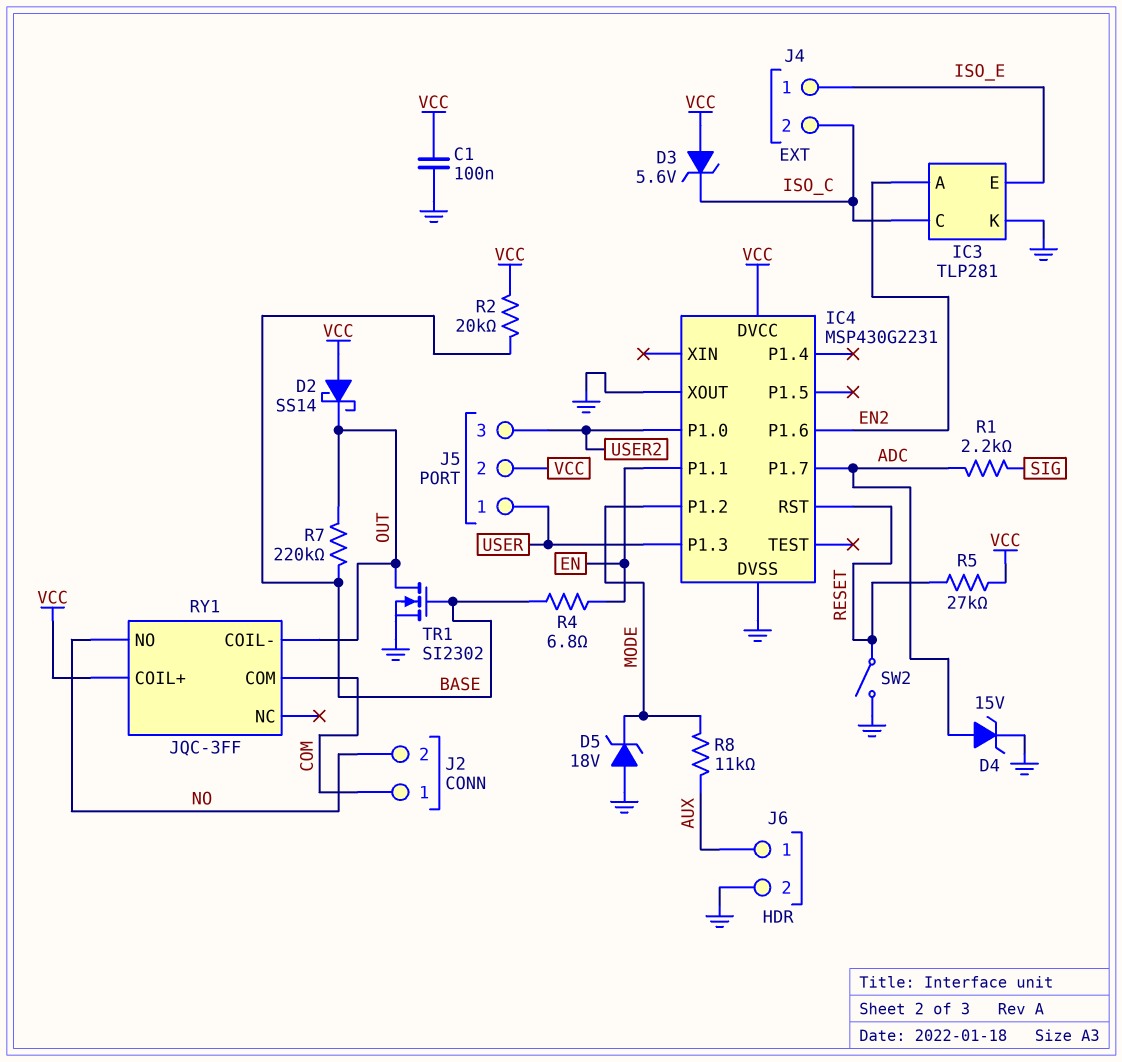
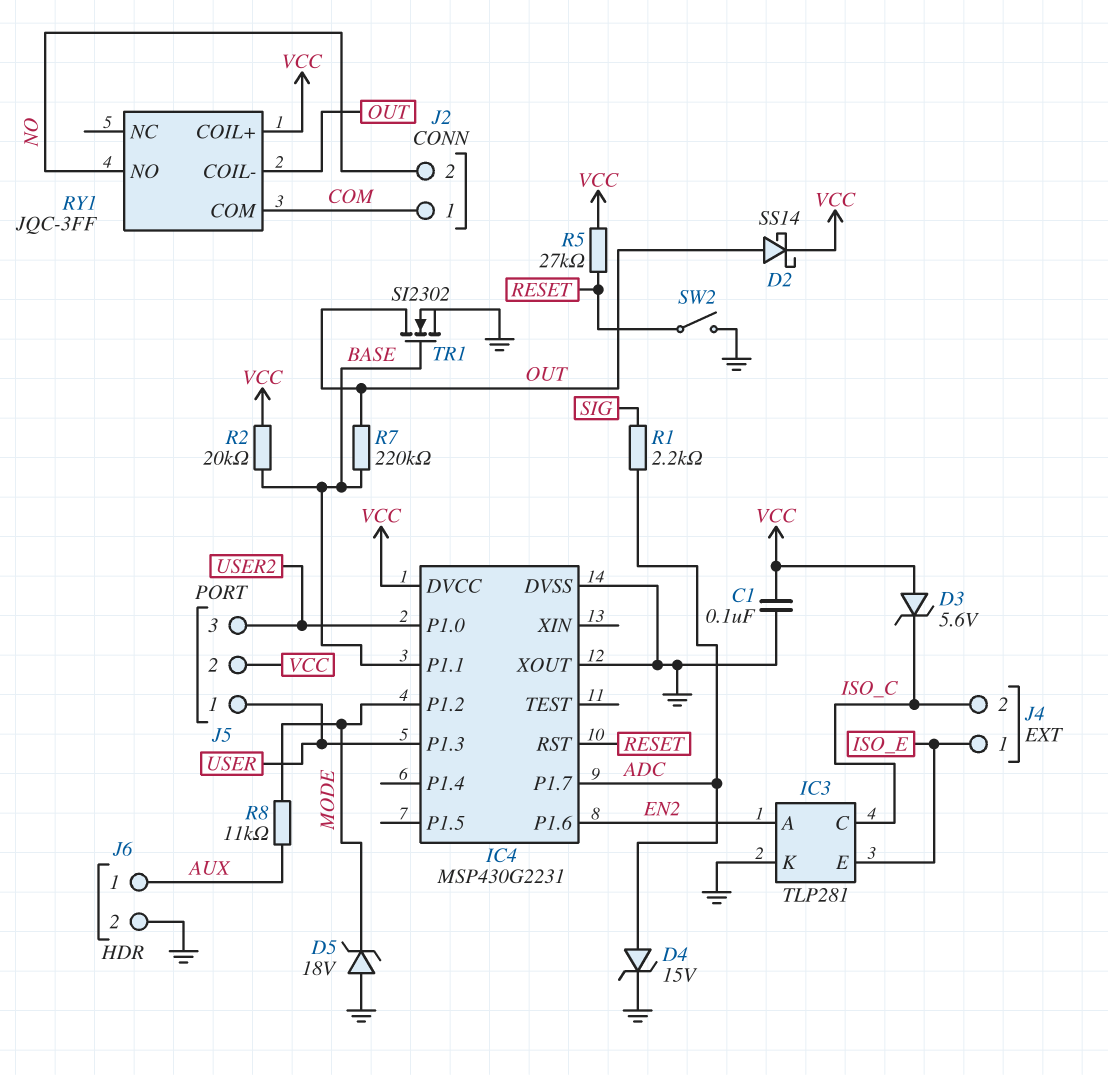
D2: schottky SS14 (A VCC, K OUT) -> schottky SS14 (A OUT, K VCC)
IC4 pin P1.1: EN -> BASE
R4: 6.8 (BASE, EN) -> none

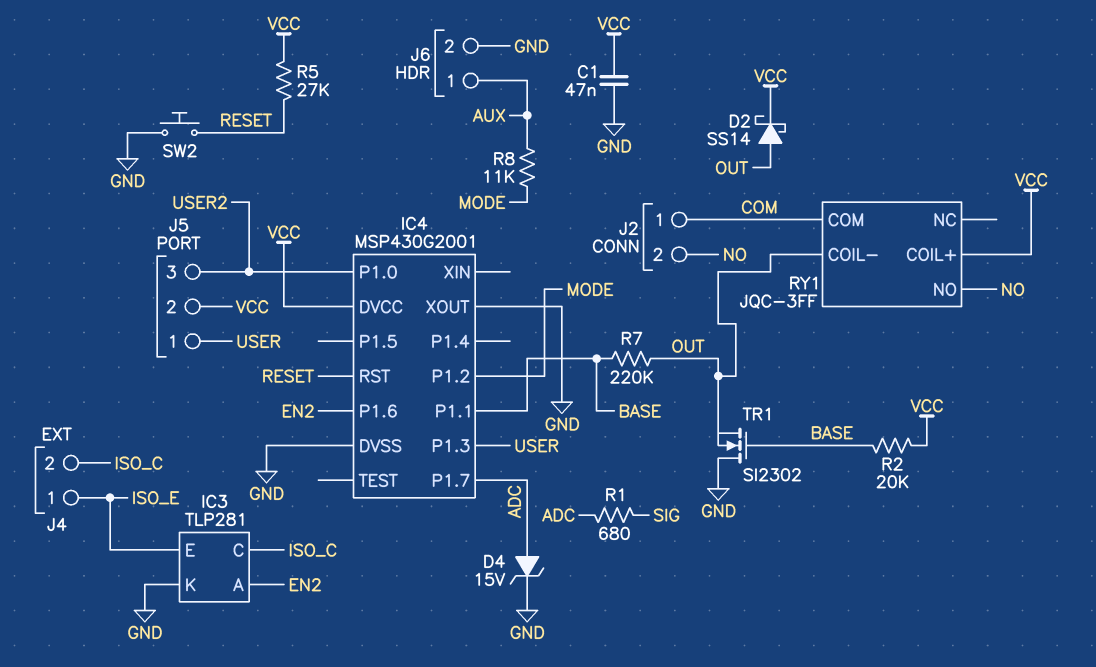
C1: 100nF (GND, VCC) -> 47nF (GND, VCC)
D3: zener 5.6V (A VCC, K ISO_C) -> none
D5: zener 18V (A GND, K MODE) -> none
IC4: MSP430G2231 -> MSP430G2001
R1: 2.2k (ADC, SIG) -> 680 (ADC, SIG)
SW2: switch (GND, RESET) -> button (GND, RESET)
TR1: NMOS SI2302 (G BASE, D OUT, S GND) -> NMOS SI2302 (G BASE, D GND, S OUT)

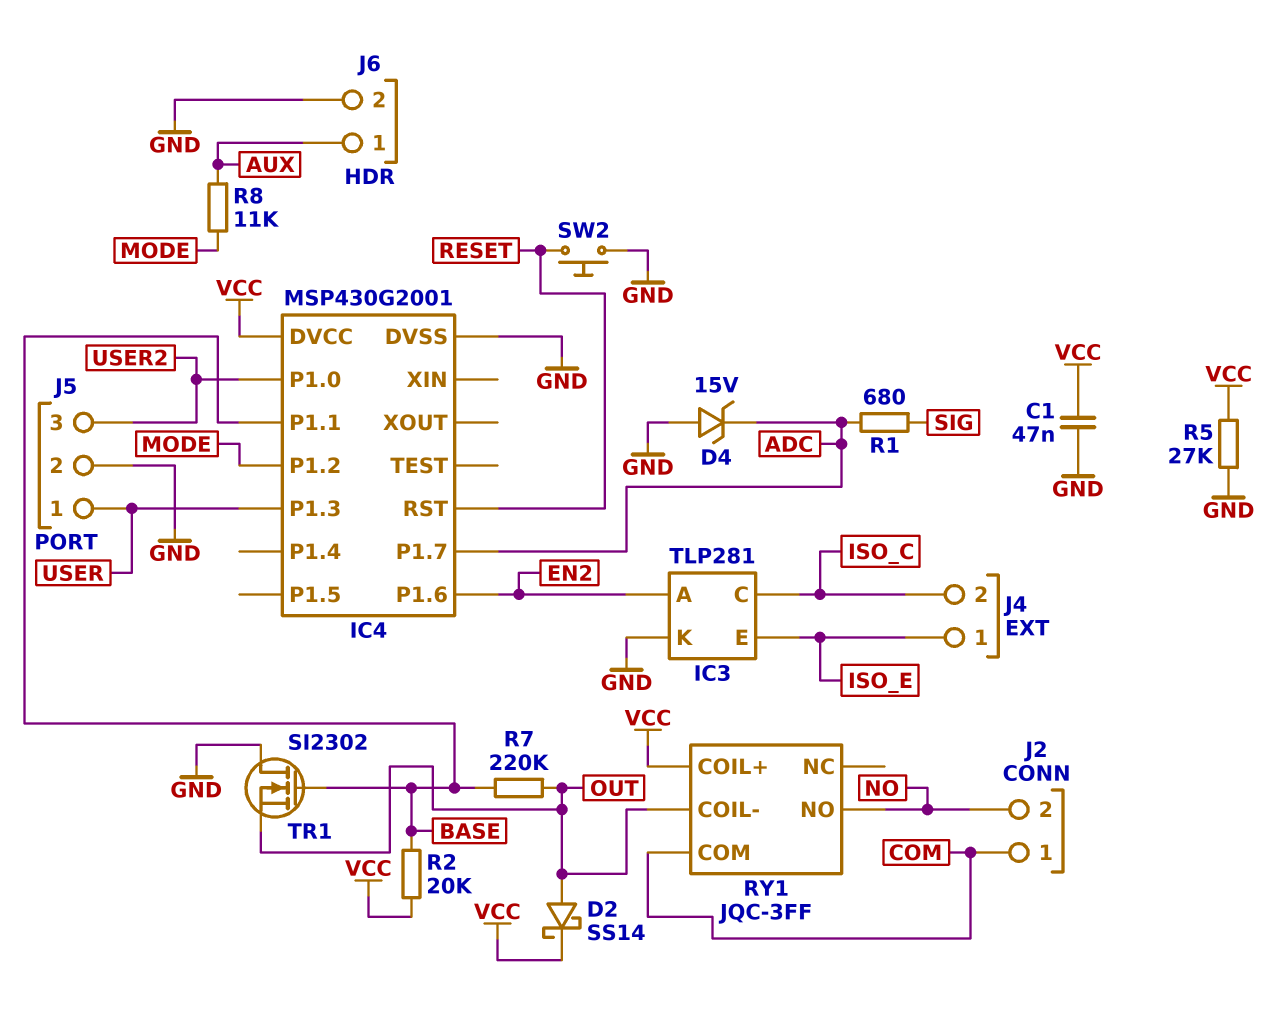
D4: zener 15V (A ADC, K GND) -> zener 15V (A GND, K ADC)
IC4 pin XOUT: GND -> none
J5 pin 2: VCC -> GND
R5: 27k (RESET, VCC) -> 27k (GND, VCC)

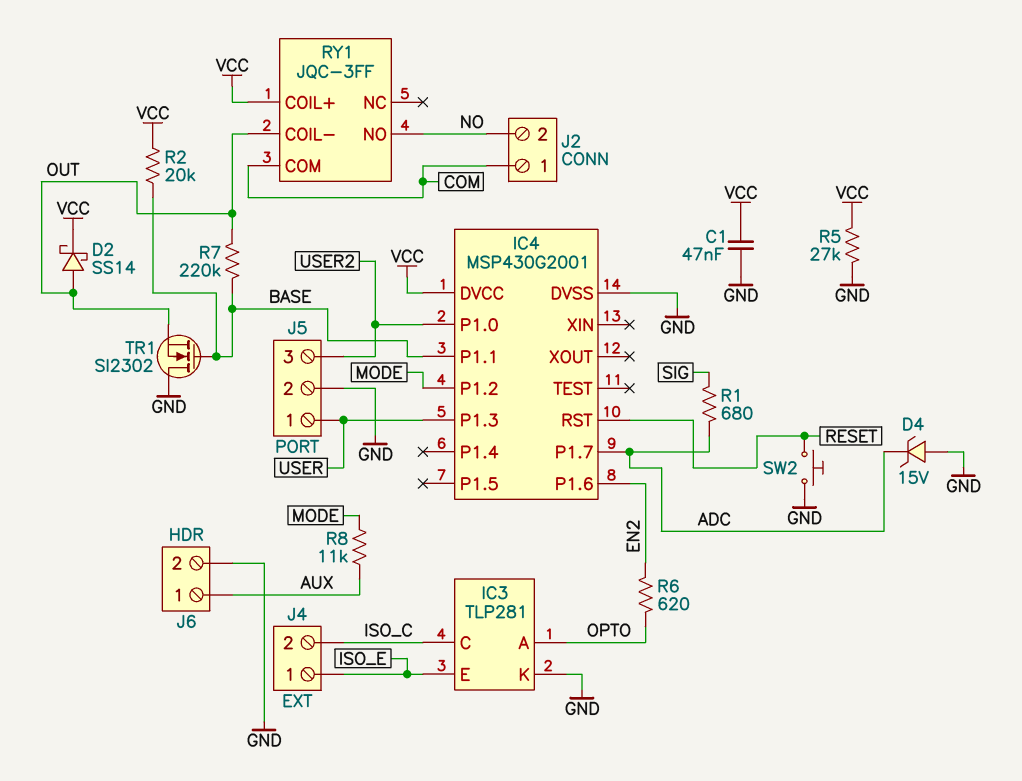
IC3 pin A: EN2 -> OPTO
R6: none -> 620 (EN2, OPTO)

